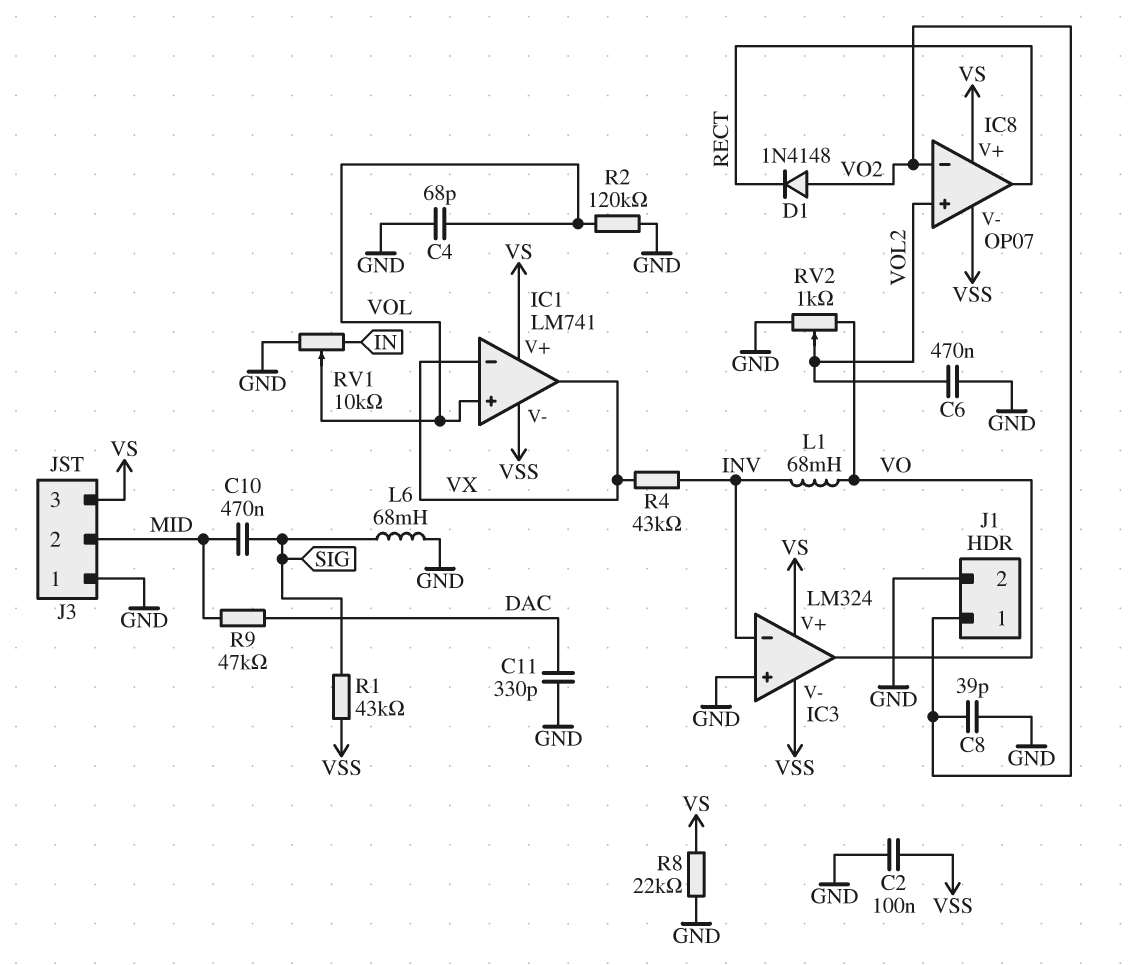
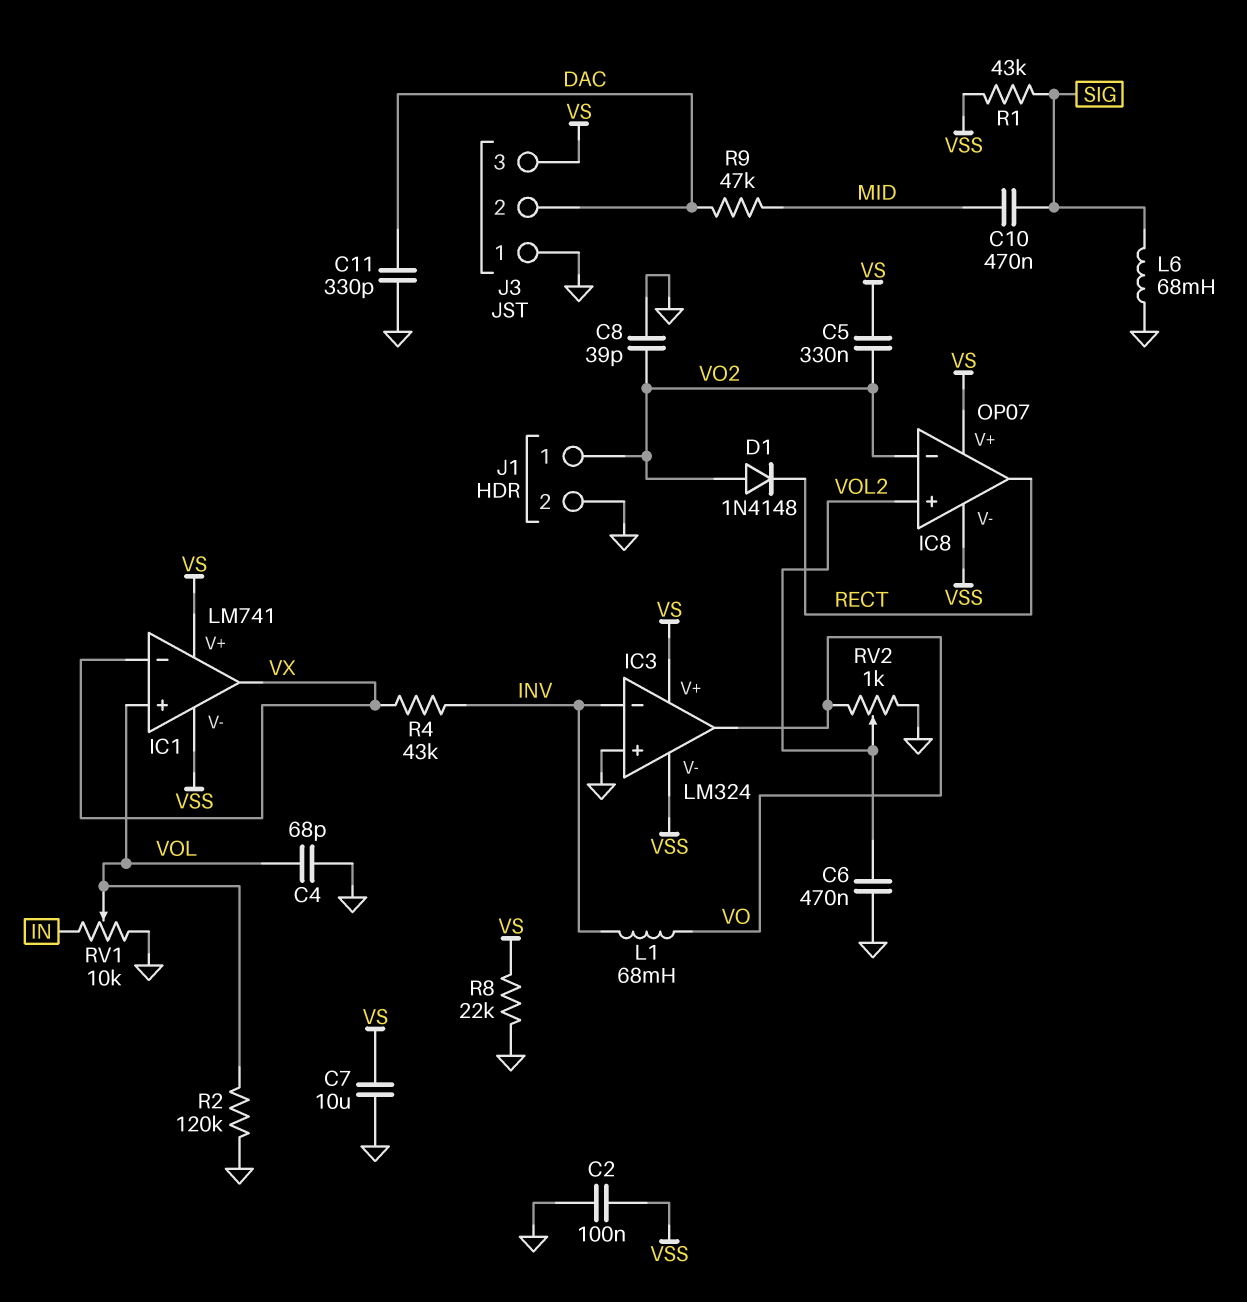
C5: none -> 330nF (VO2, VS)
C7: none -> 10uF (GND, VS)
J3 pin 2: MID -> DAC

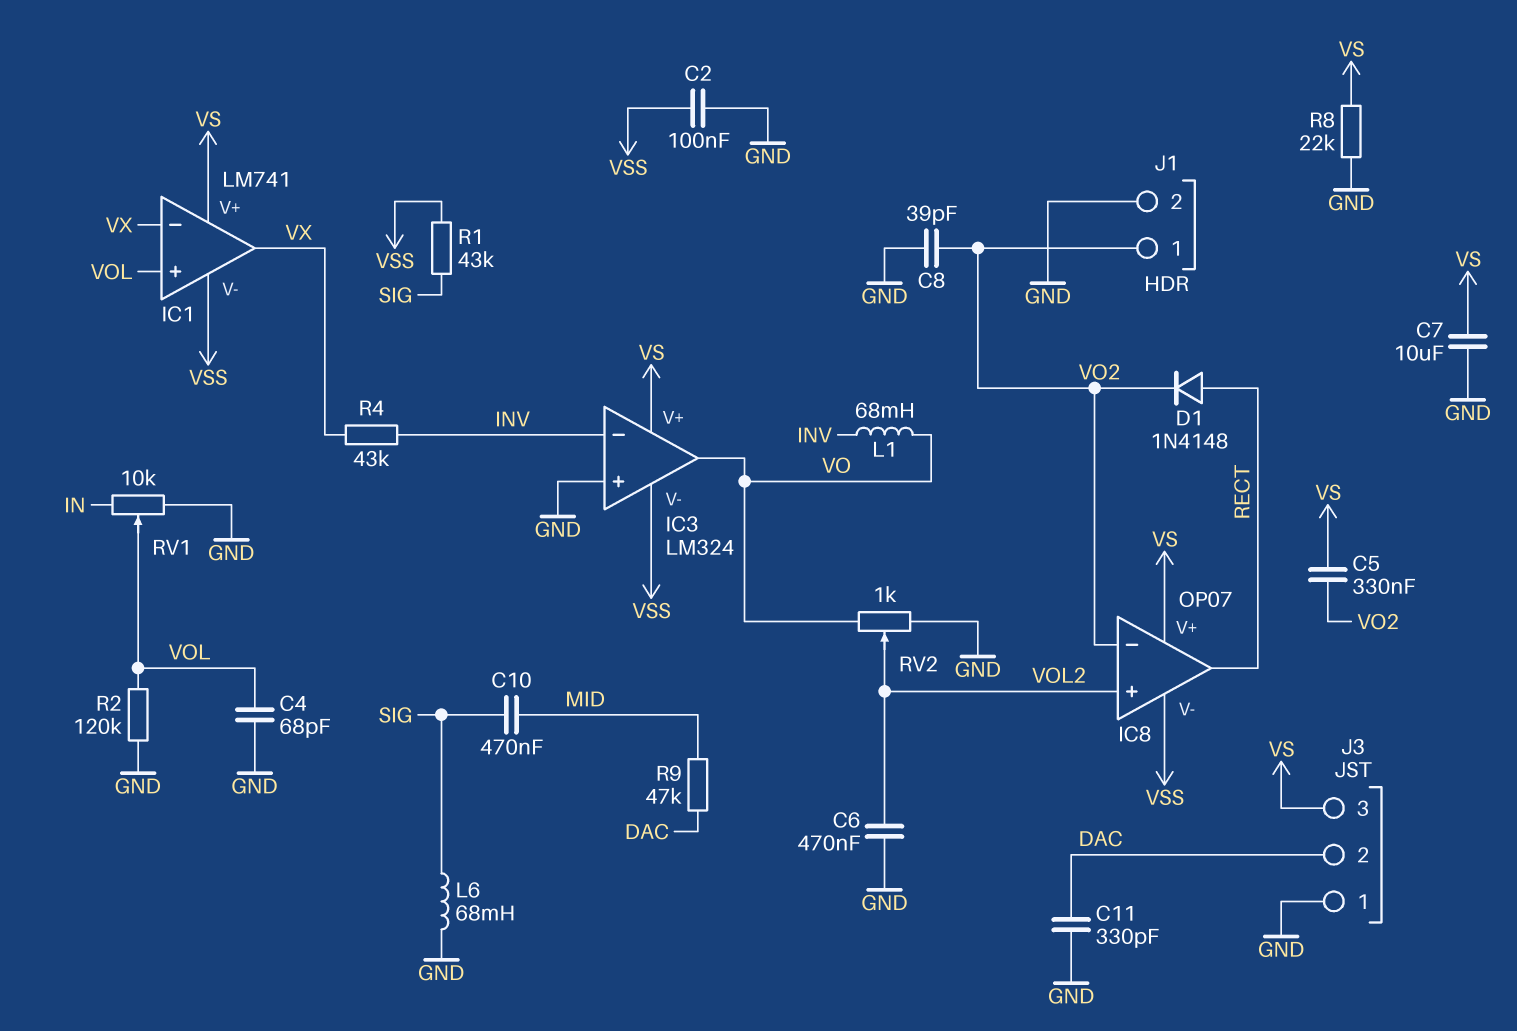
D1: diode 1N4148 (A VO2, K RECT) -> diode 1N4148 (A RECT, K VO2)

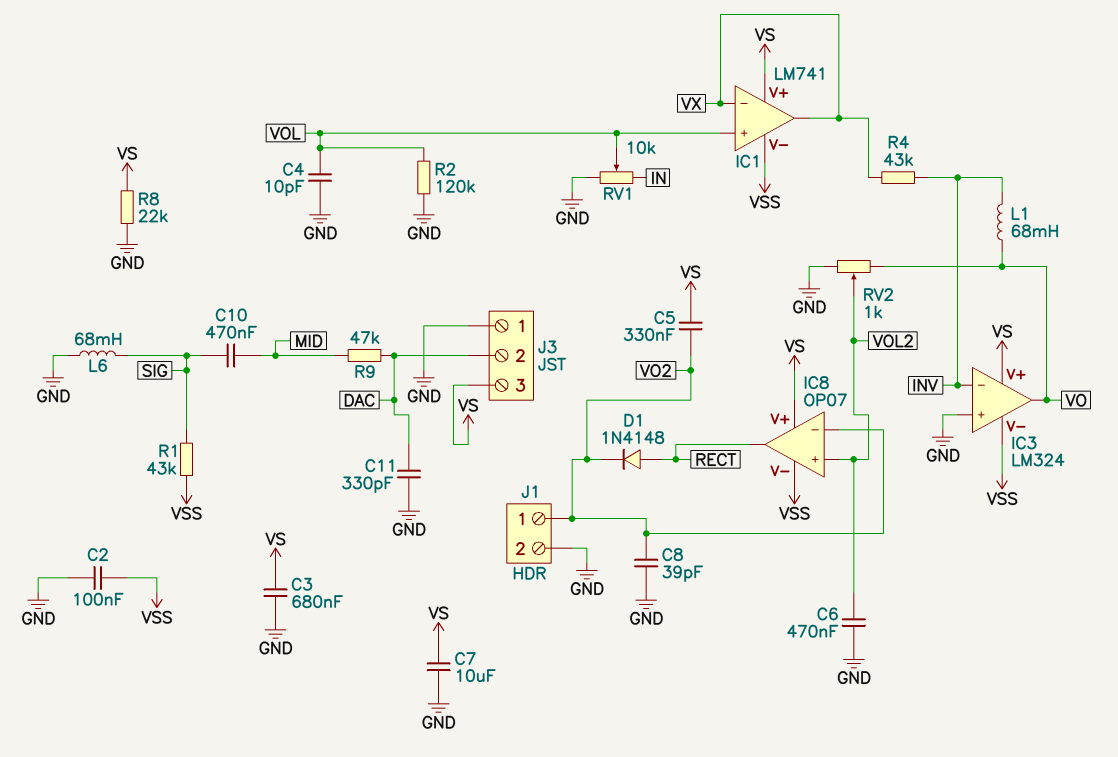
C3: none -> 680nF (GND, VS)
C4: 68pF (GND, VOL) -> 10pF (GND, VOL)

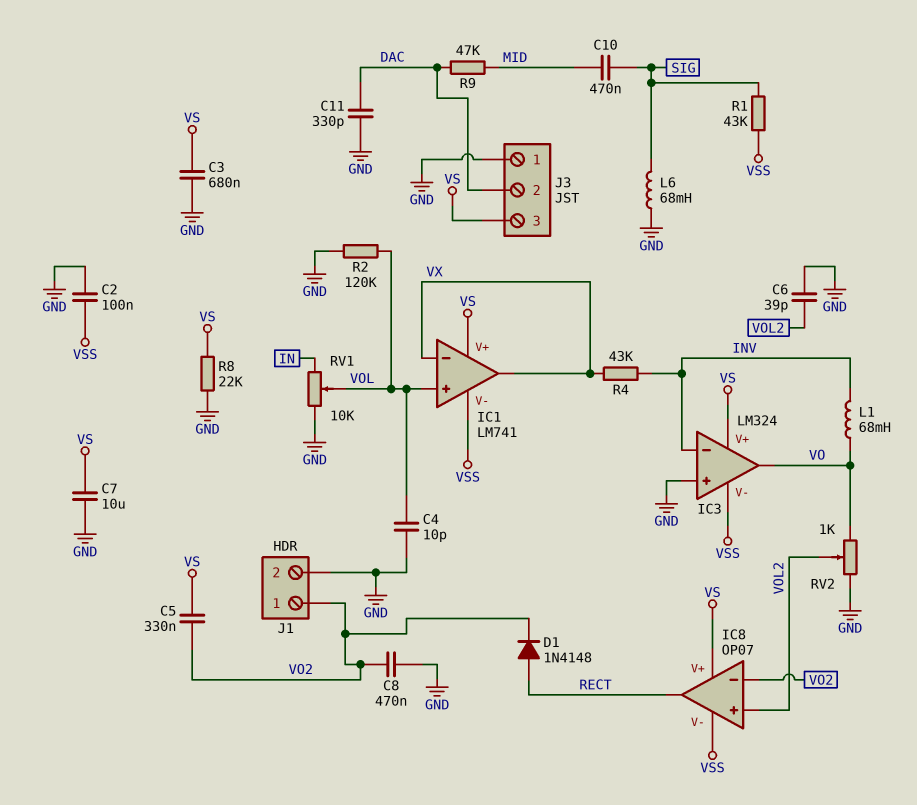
C6: 470nF (GND, VOL2) -> 39pF (GND, VOL2)
C8: 39pF (GND, VO2) -> 470nF (GND, VO2)

